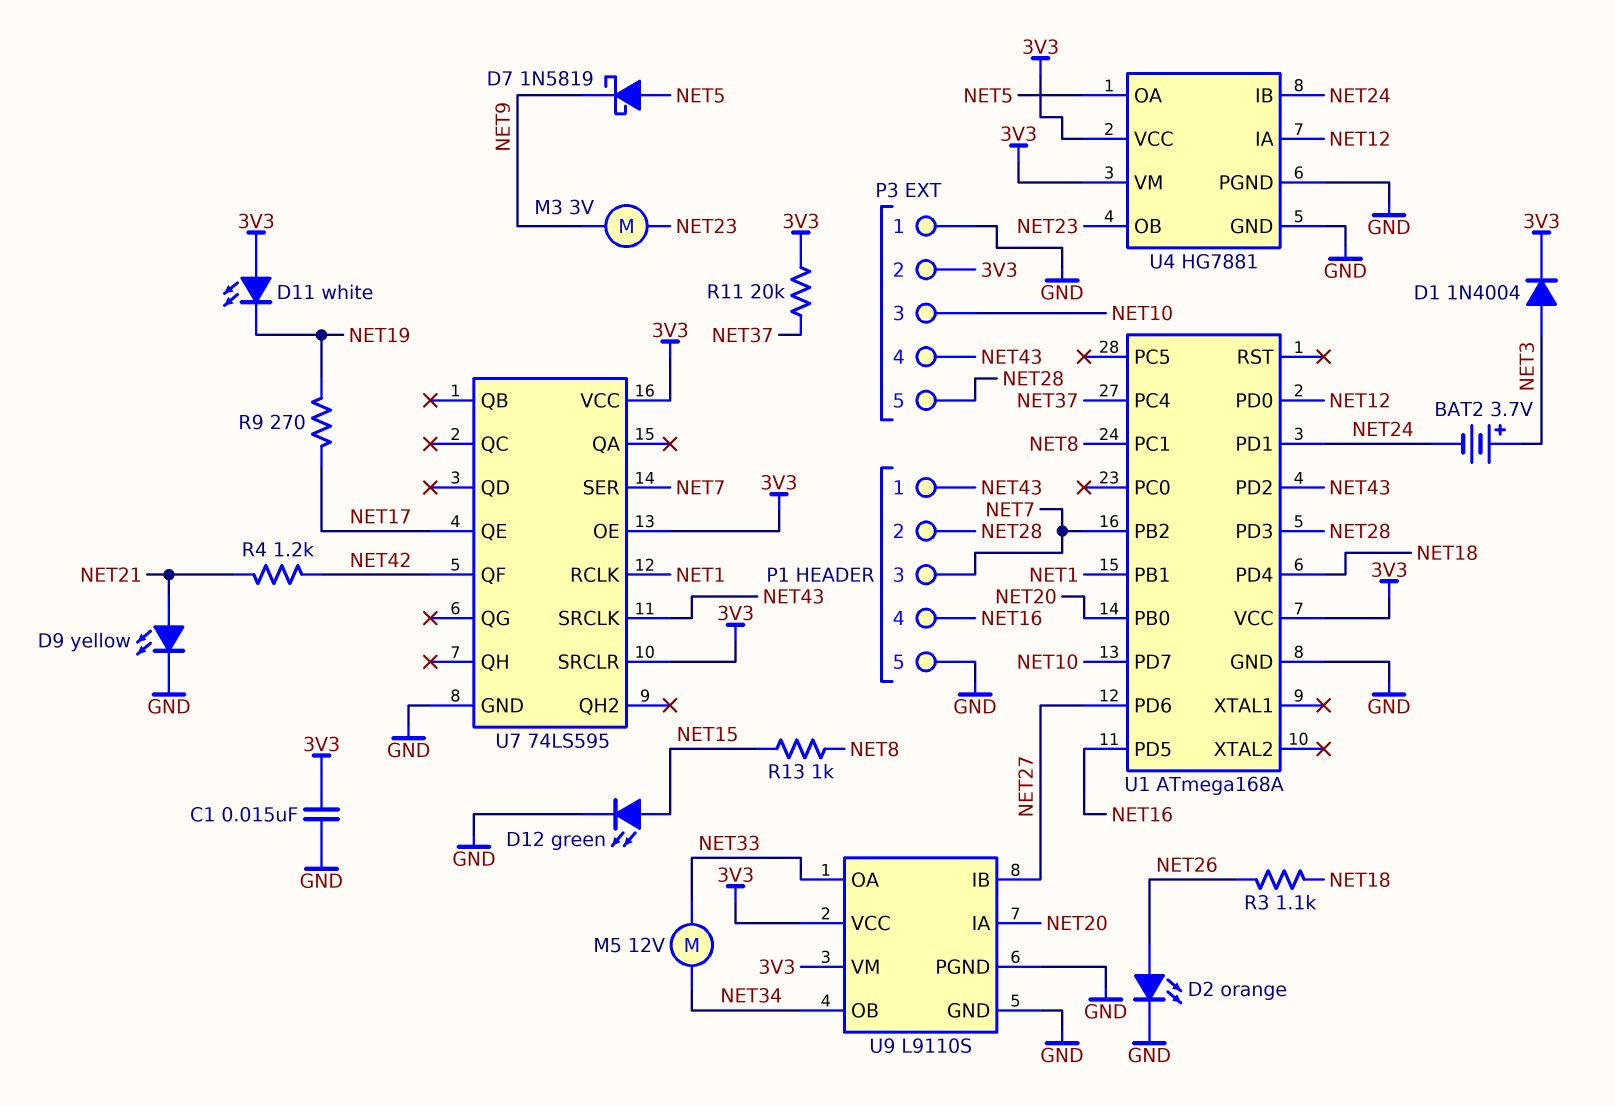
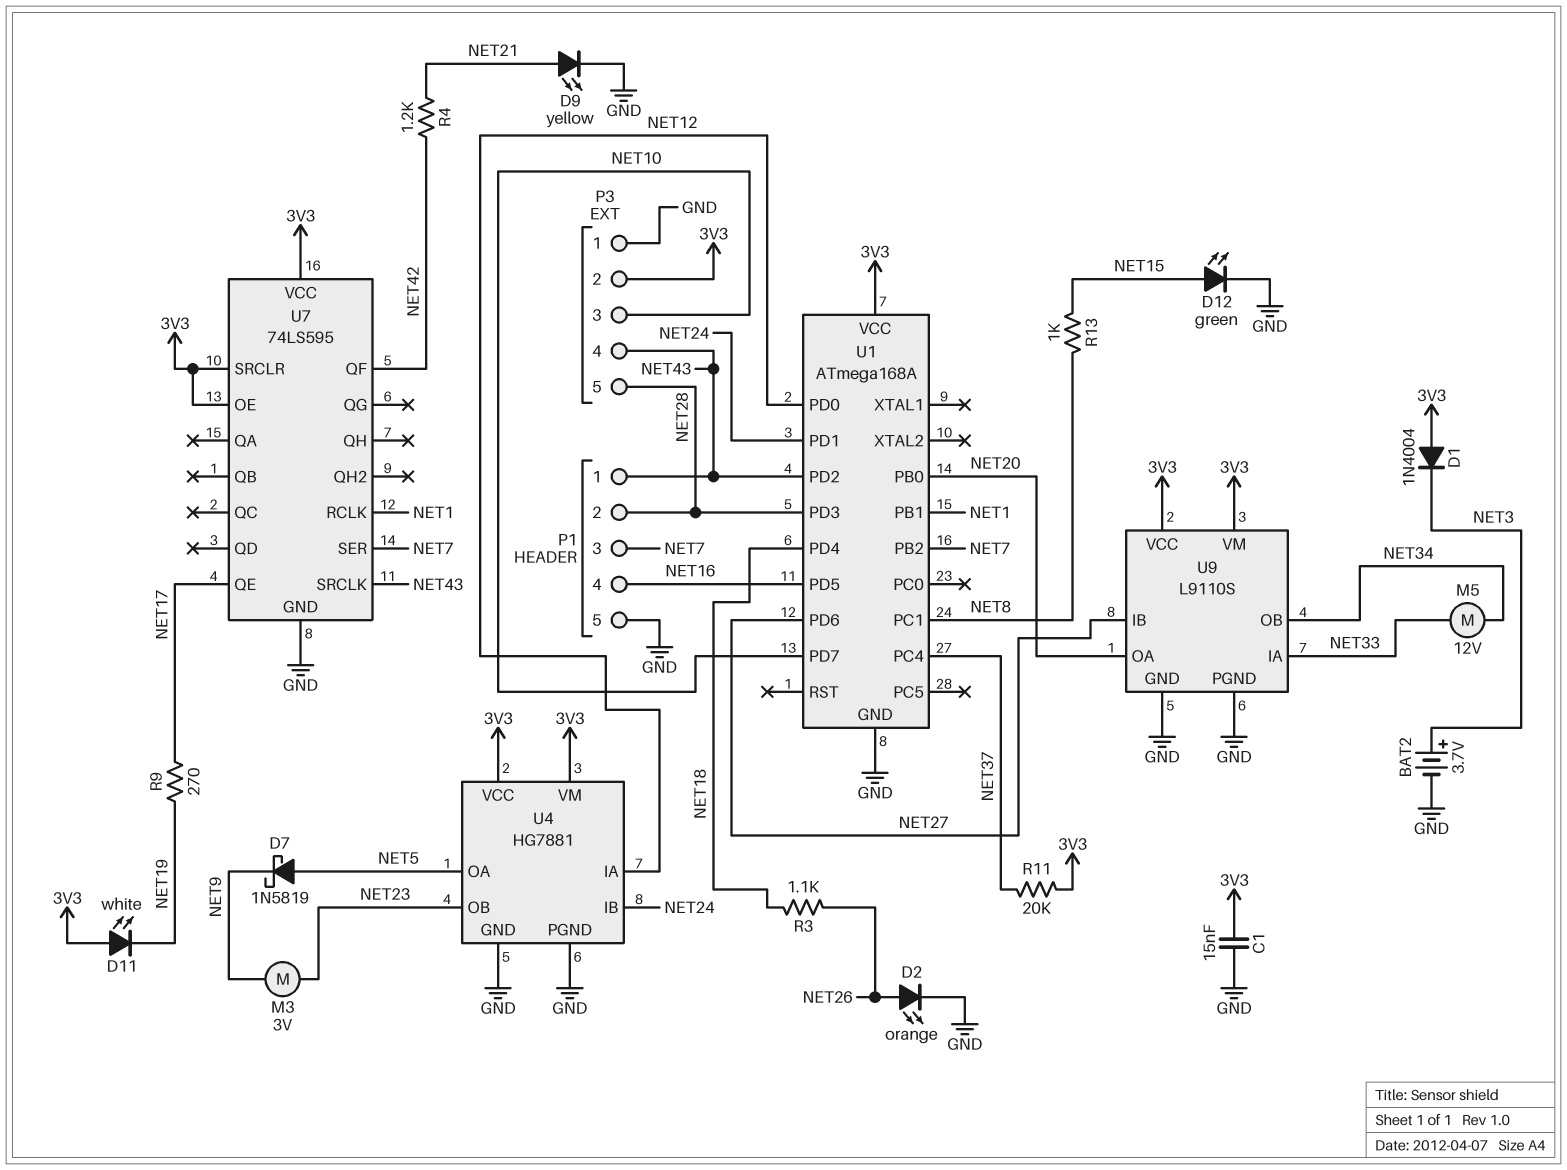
BAT2: 3.7V (plus NET3, minus NET24) -> 3.7V (plus NET3, minus GND)
D1: diode 1N4004 (A NET3, K 3V3) -> diode 1N4004 (A 3V3, K NET3)
U9 pin IA: NET20 -> NET33
U9 pin OA: NET33 -> NET20

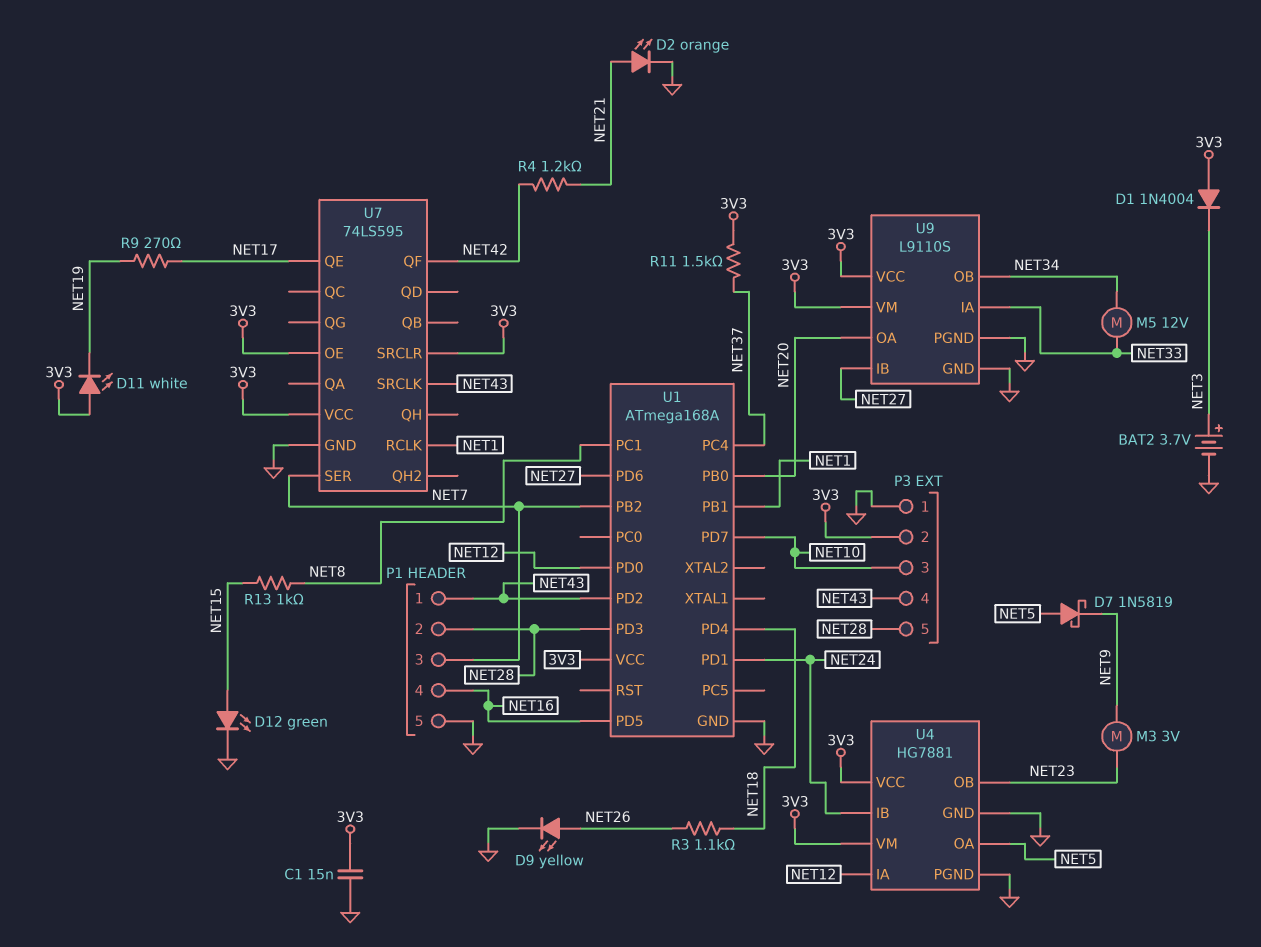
D2: LED orange (A NET26, K GND) -> LED orange (A NET21, K GND)
D9: LED yellow (A NET21, K GND) -> LED yellow (A NET26, K GND)
R11: 20k (3V3, NET37) -> 1.5k (3V3, NET37)

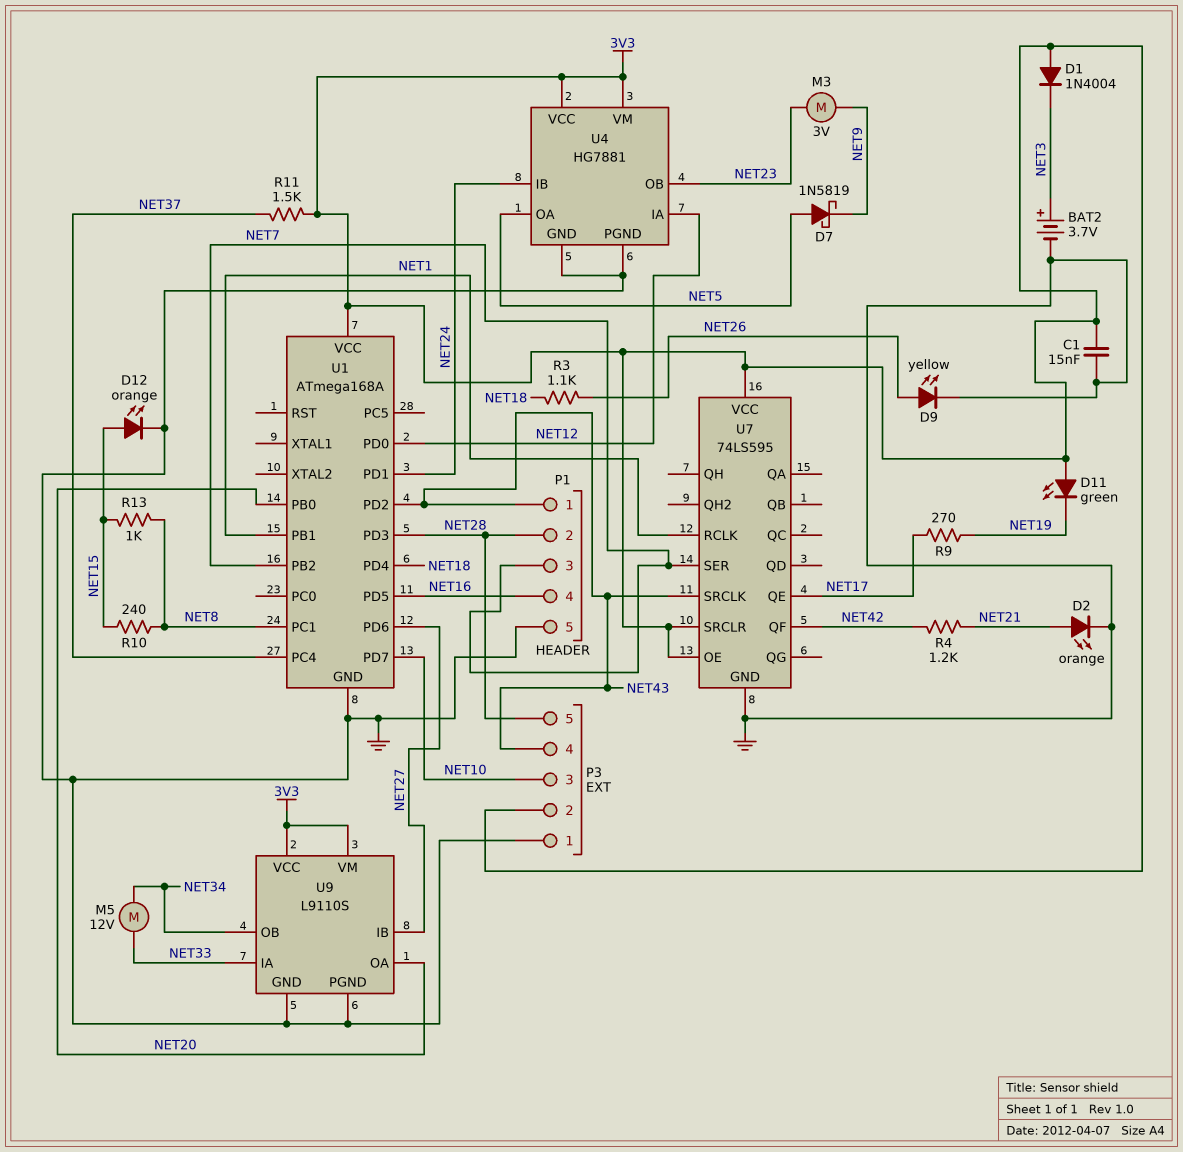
D11: LED white (A 3V3, K NET19) -> LED green (A 3V3, K NET19)
D12: LED green (A NET15, K GND) -> LED orange (A NET15, K GND)
R10: none -> 240 (NET8, NET15)

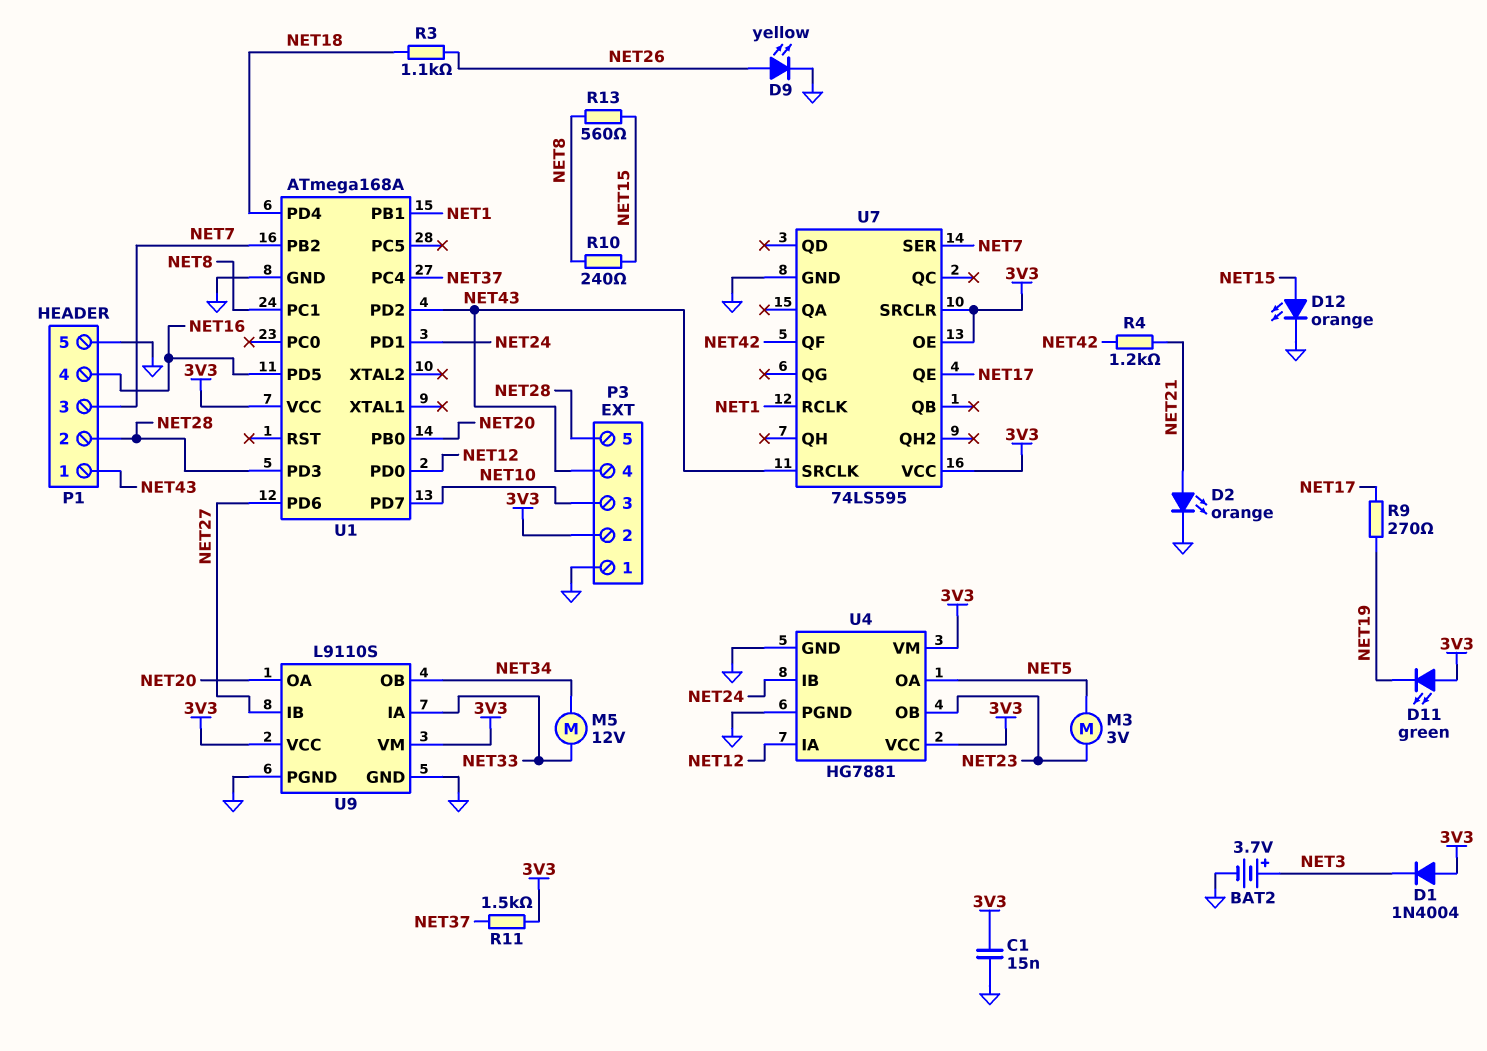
D7: schottky 1N5819 (A NET5, K NET9) -> none
M3: motor 3V (NET9, NET23) -> motor 3V (NET5, NET23)
R13: 1k (NET8, NET15) -> 560 (NET8, NET15)

